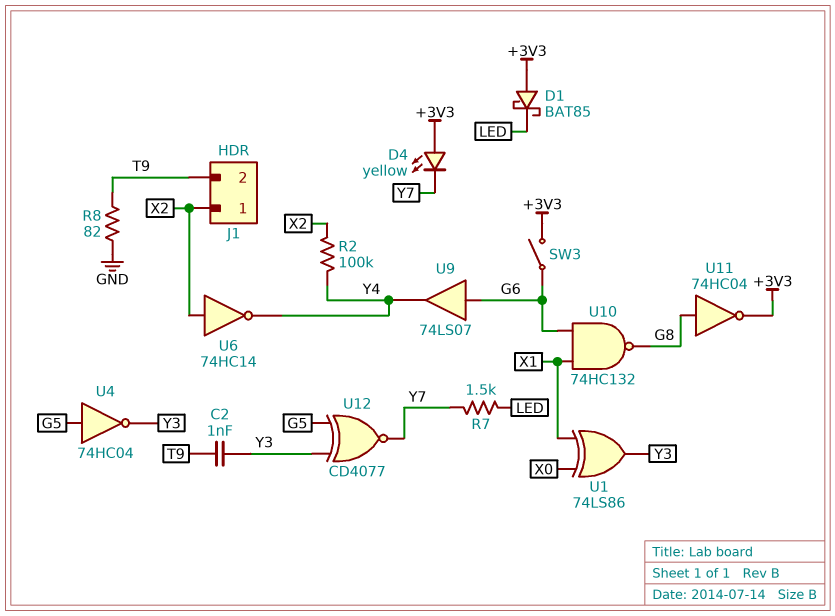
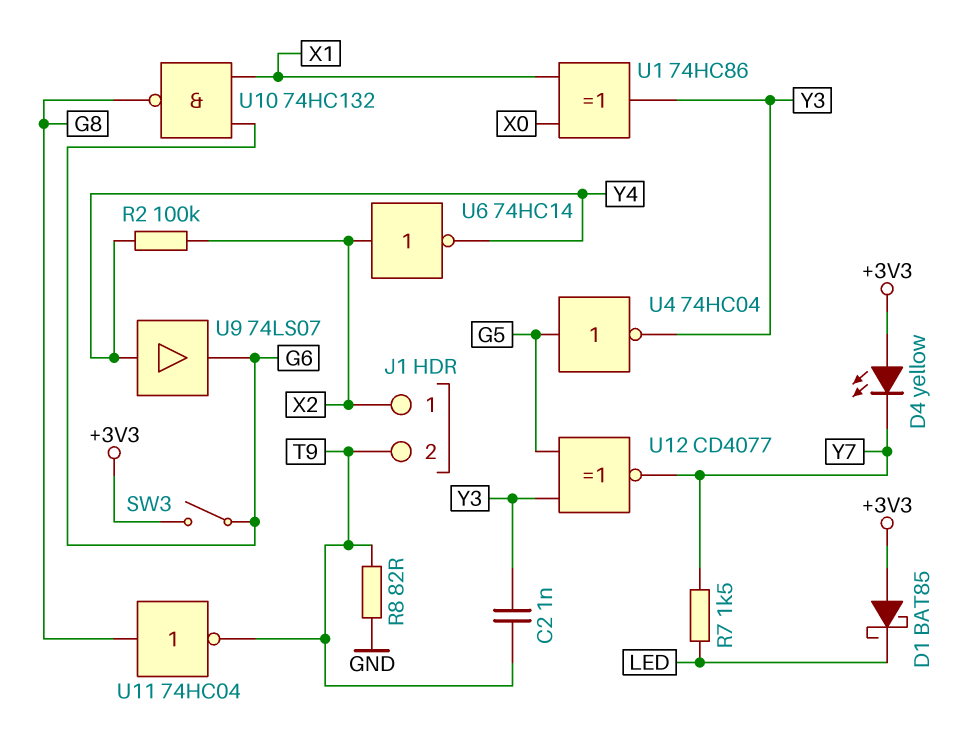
U1: XOR 74LS86 (in X0, in X1, out Y3) -> XOR 74HC86 (in X0, in X1, out Y3)
U9: buffer 74LS07 (in G6, out Y4) -> buffer 74LS07 (in Y4, out G6)
U11: NOT 74HC04 (in G8, out +3V3) -> NOT 74HC04 (in G8, out T9)

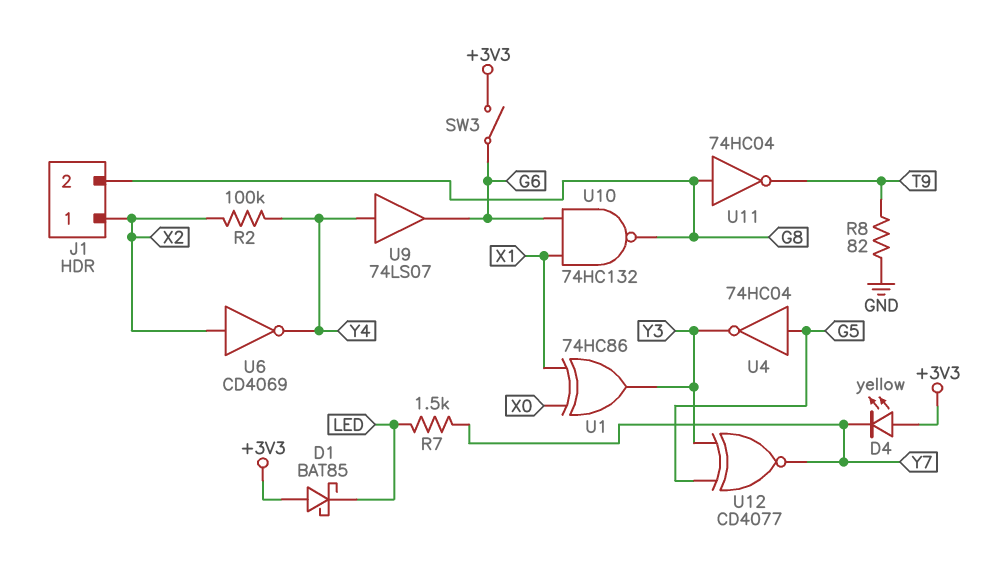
C2: 1nF (T9, Y3) -> none
J1 pin 2: T9 -> G8
U6: NOT 74HC14 (in X2, out Y4) -> NOT CD4069 (in X2, out Y4)

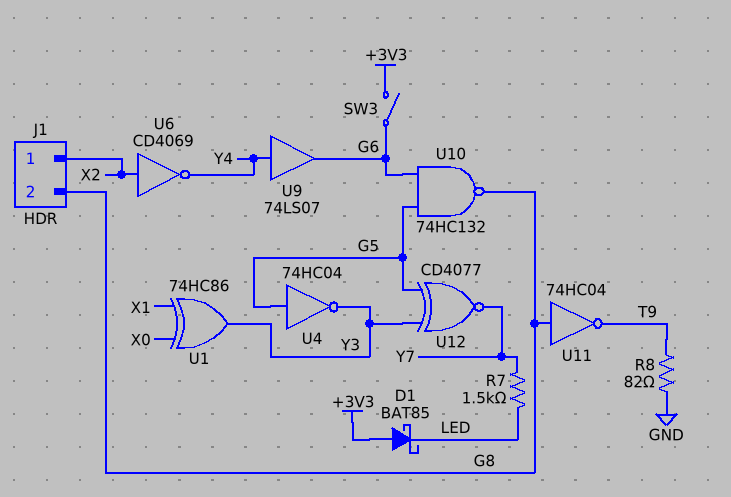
D4: LED yellow (A +3V3, K Y7) -> none
R2: 100k (X2, Y4) -> none
U10: NAND 74HC132 (in G6, in X1, out G8) -> NAND 74HC132 (in G5, in G6, out G8)

